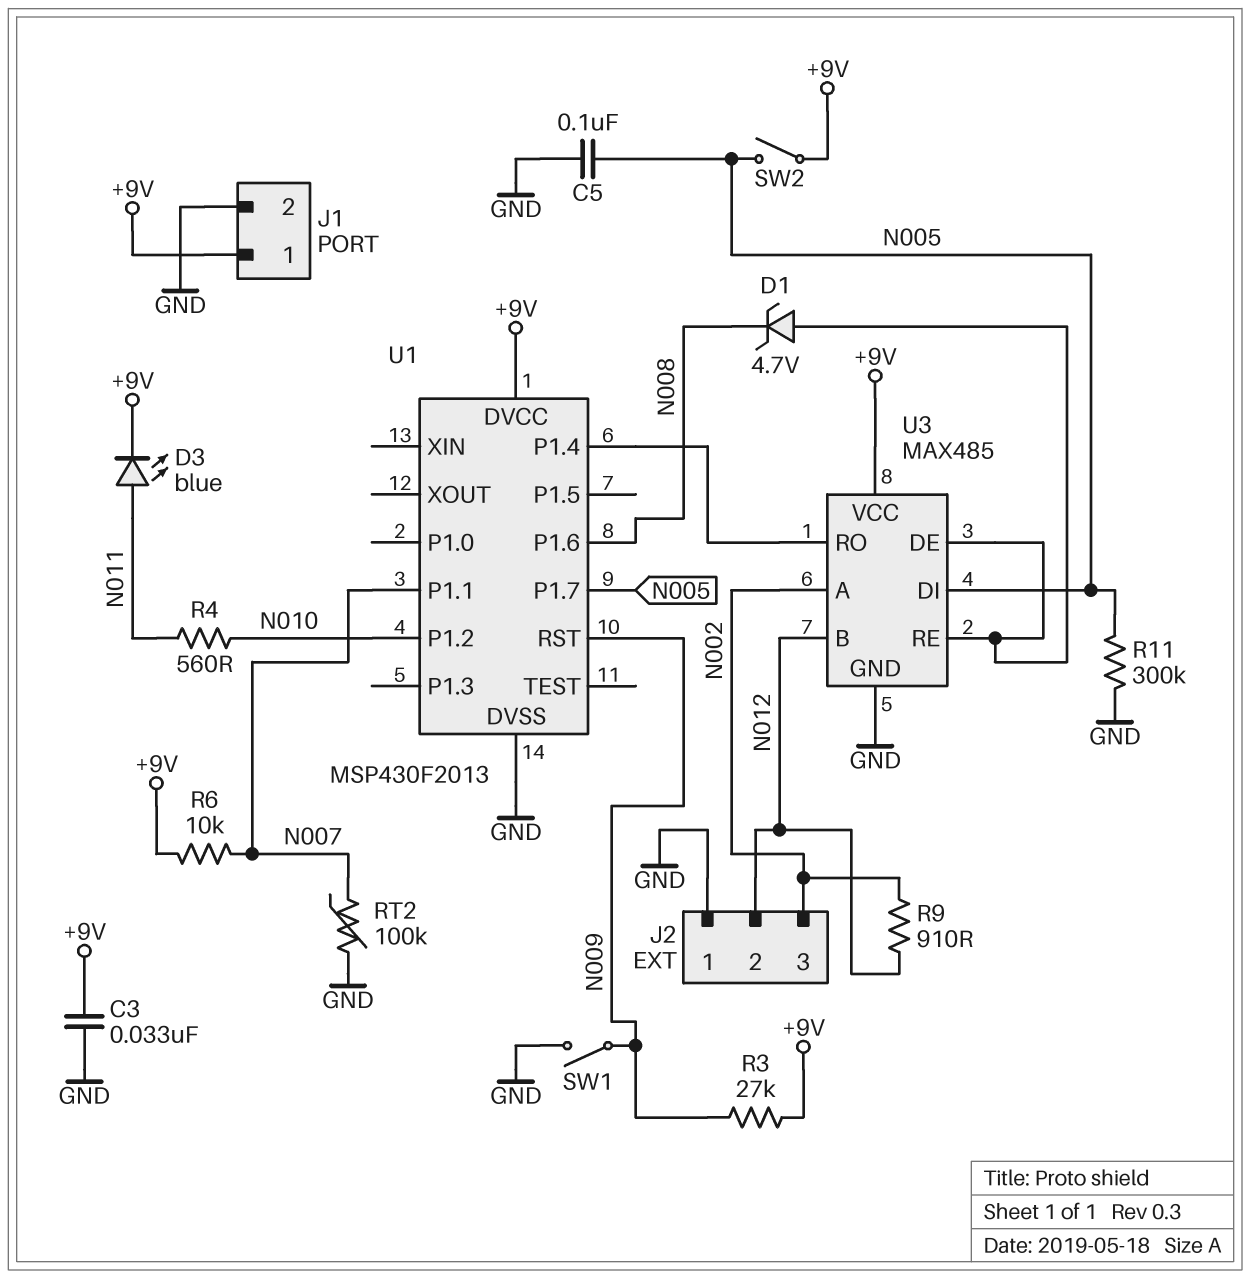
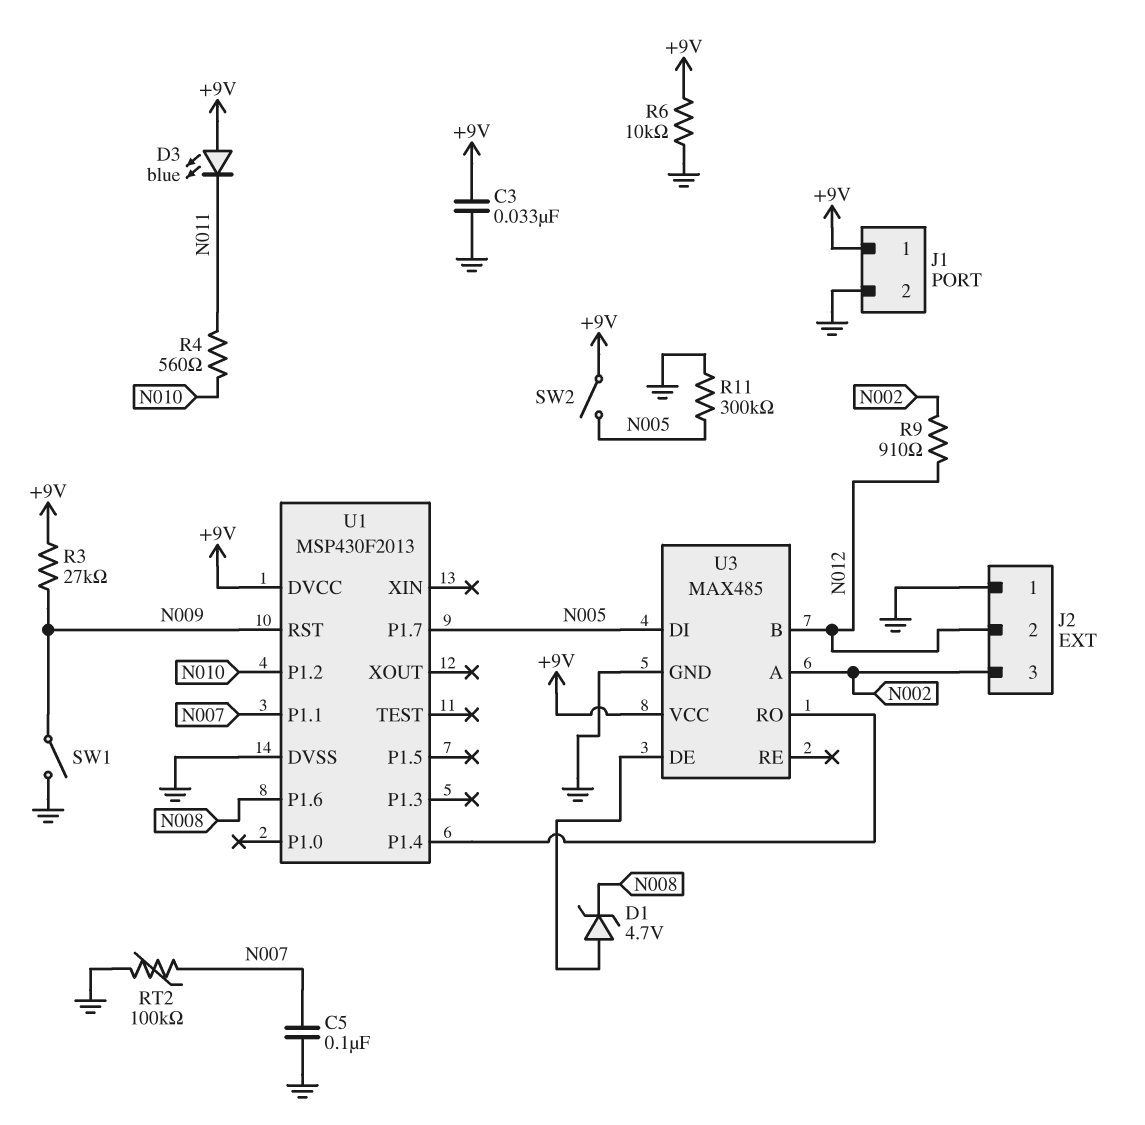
C5: 100nF (GND, N005) -> 100nF (GND, N007)
D3: LED blue (A N011, K +9V) -> LED blue (A +9V, K N011)
R6: 10k (+9V, N007) -> 10k (+9V, GND)
U3 pin RE: U3/DE -> none

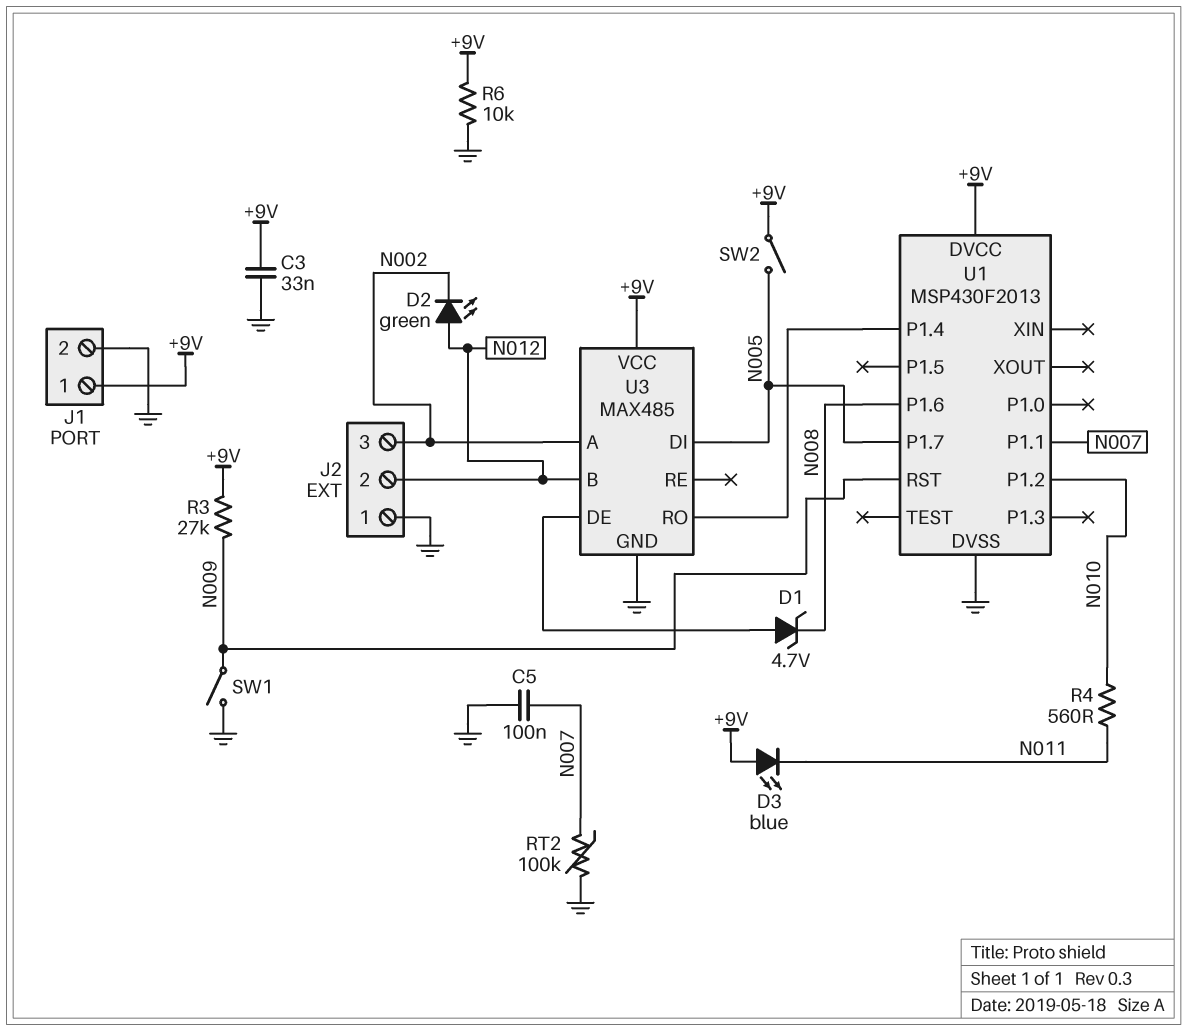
D2: none -> LED green (A N012, K N002)
R9: 910 (N002, N012) -> none
R11: 300k (GND, N005) -> none

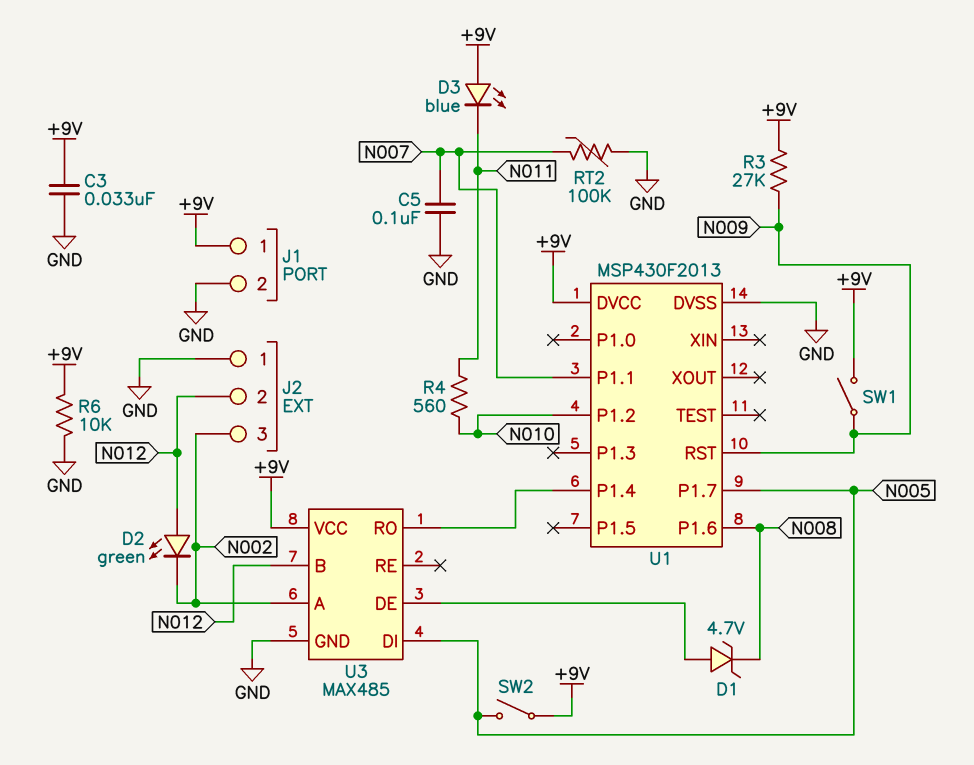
SW1: switch (GND, N009) -> switch (+9V, N009)

